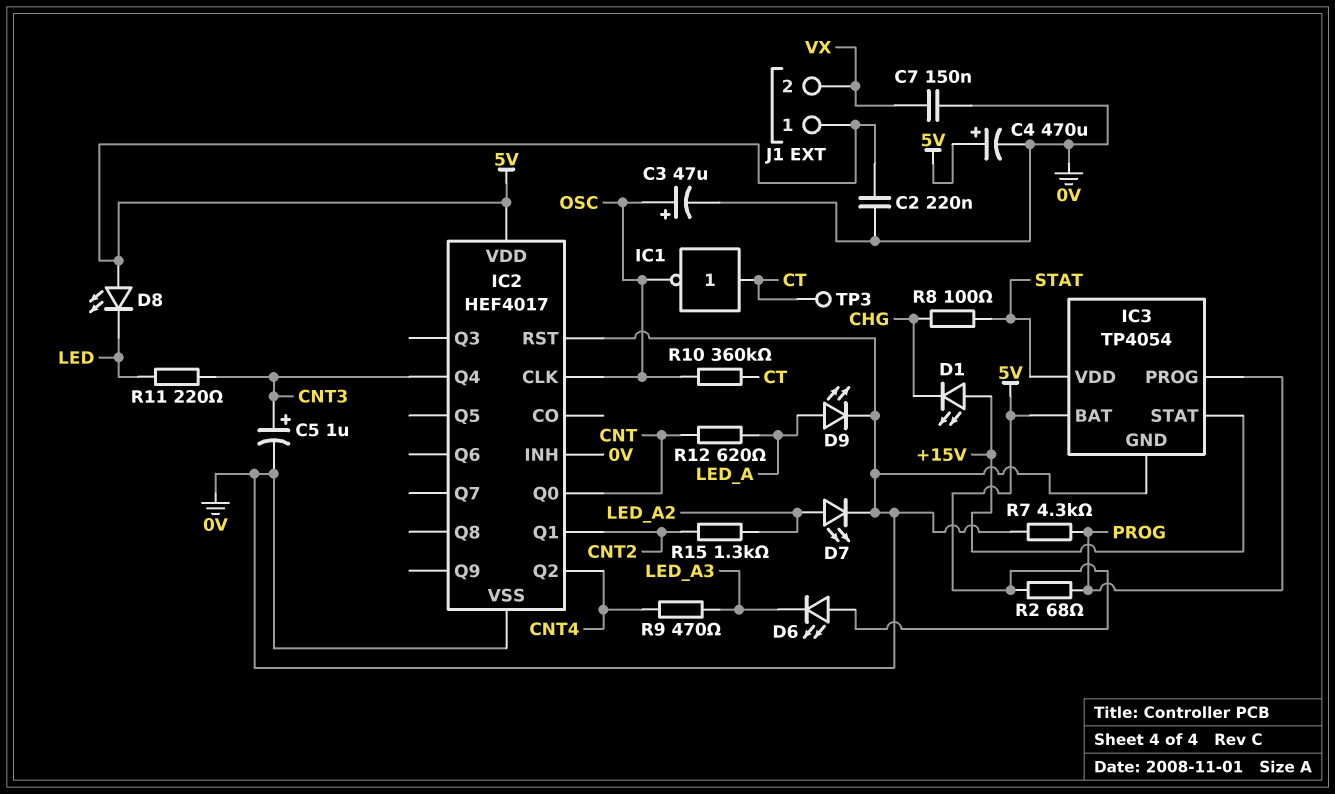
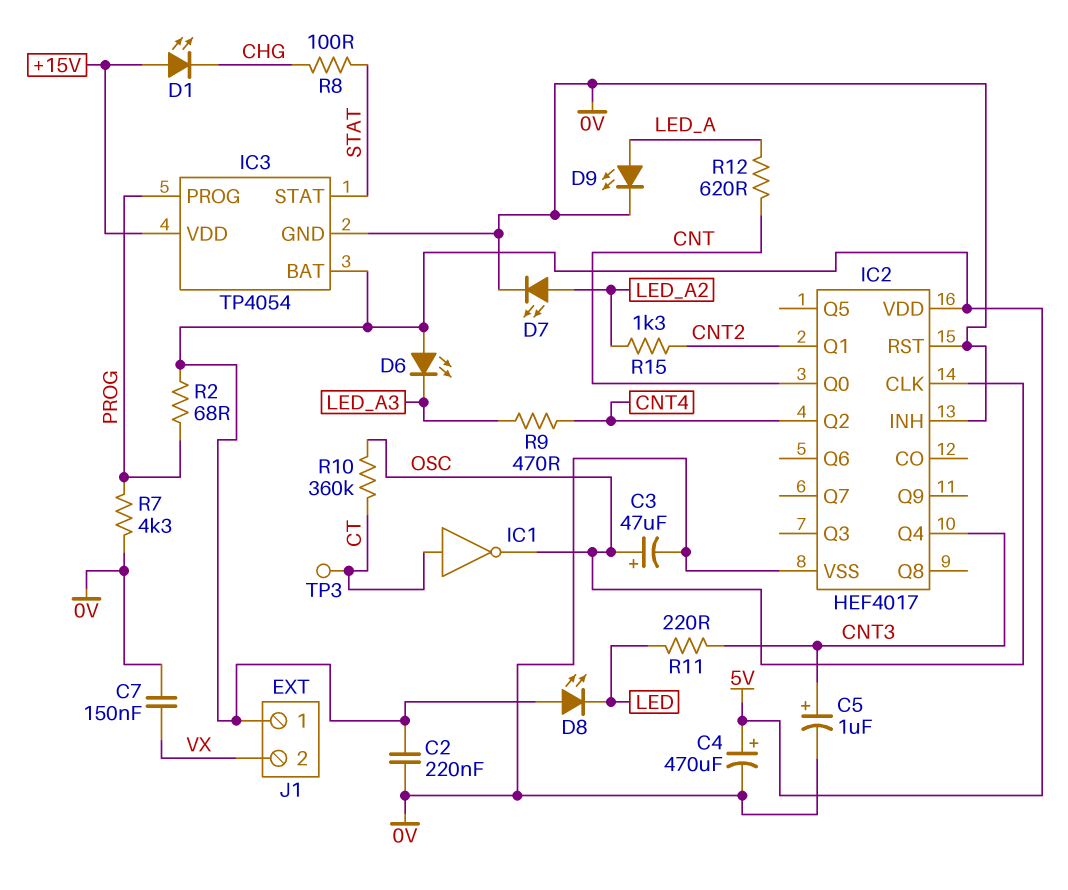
IC3 pin STAT: +15V -> STAT
IC3 pin VDD: STAT -> +15V

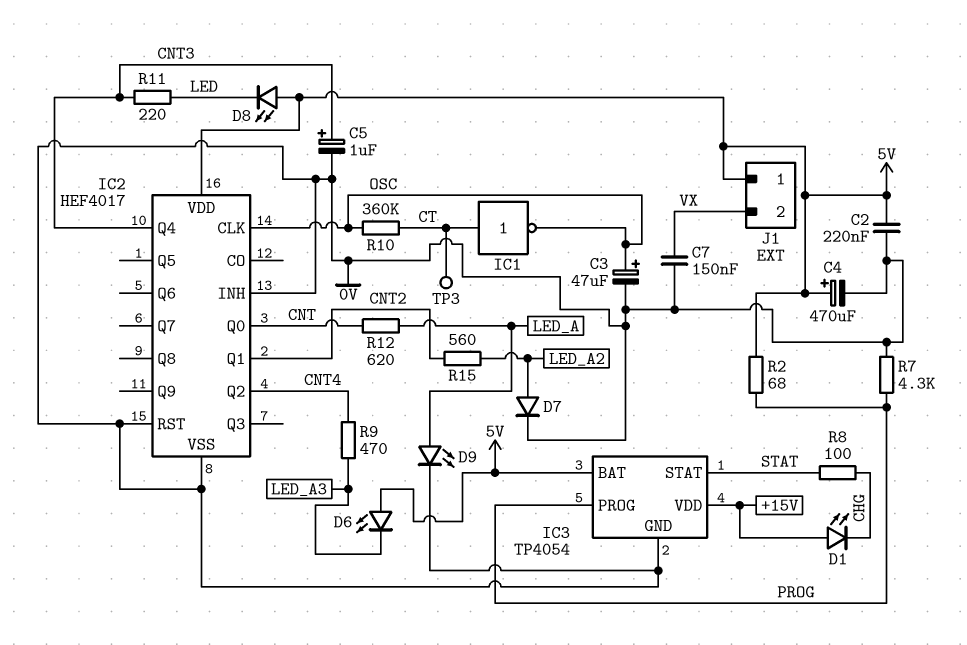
D7: LED (A LED_A2, K 0V) -> diode (A LED_A2, K 0V)
R15: 1.3k (CNT2, LED_A2) -> 560 (CNT2, LED_A2)

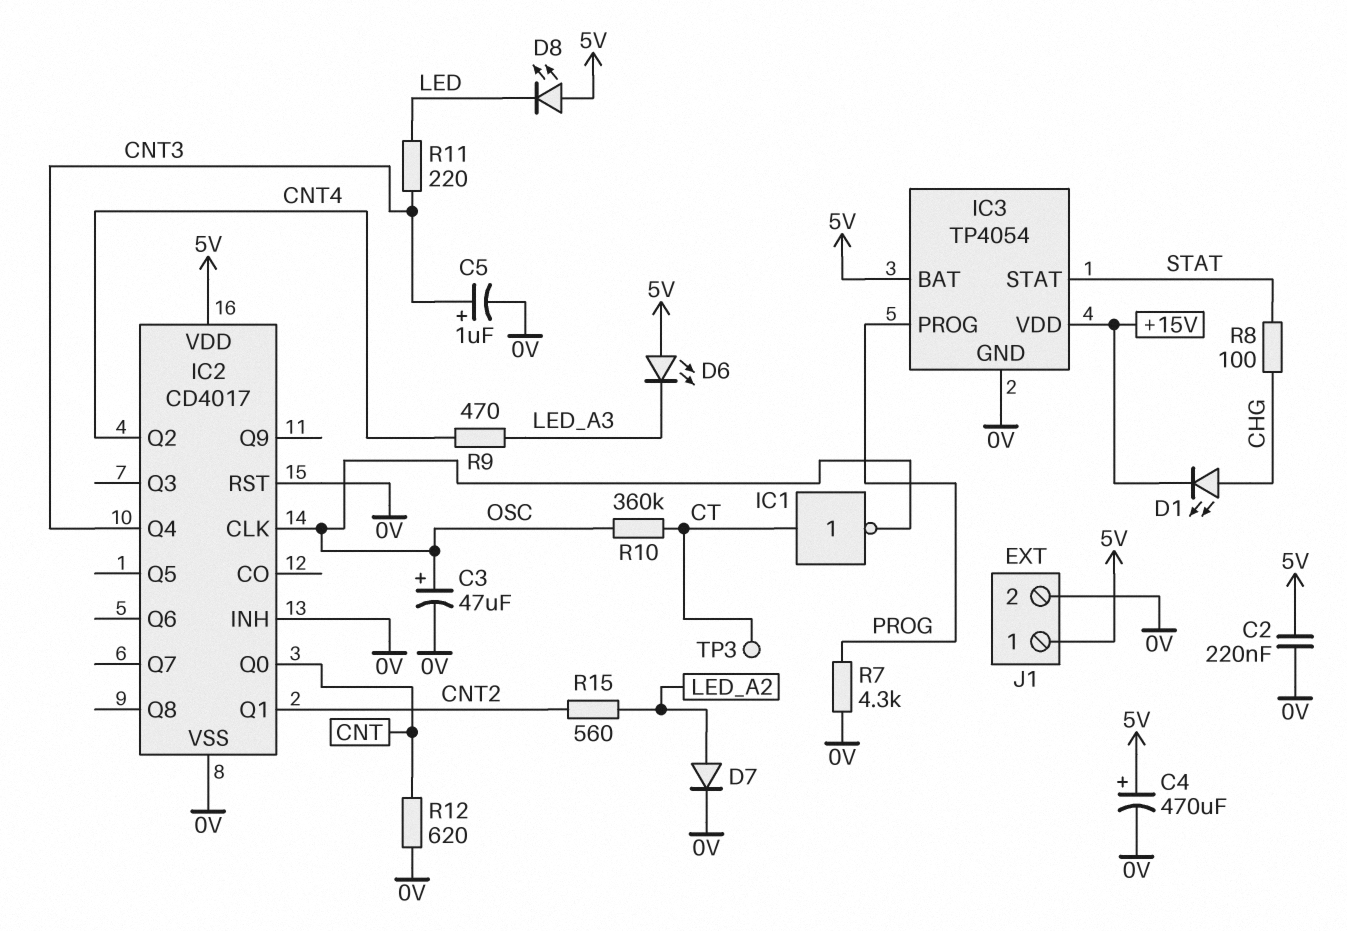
C7: 150nF (0V, VX) -> none
D1: LED (A +15V, K CHG) -> LED (A CHG, K +15V)
D9: LED (A LED_A, K 0V) -> none
IC2: HEF4017 -> CD4017
J1 pin 2: VX -> 0V
R2: 68 (5V, PROG) -> none
R12: 620 (CNT, LED_A) -> 620 (0V, CNT)

